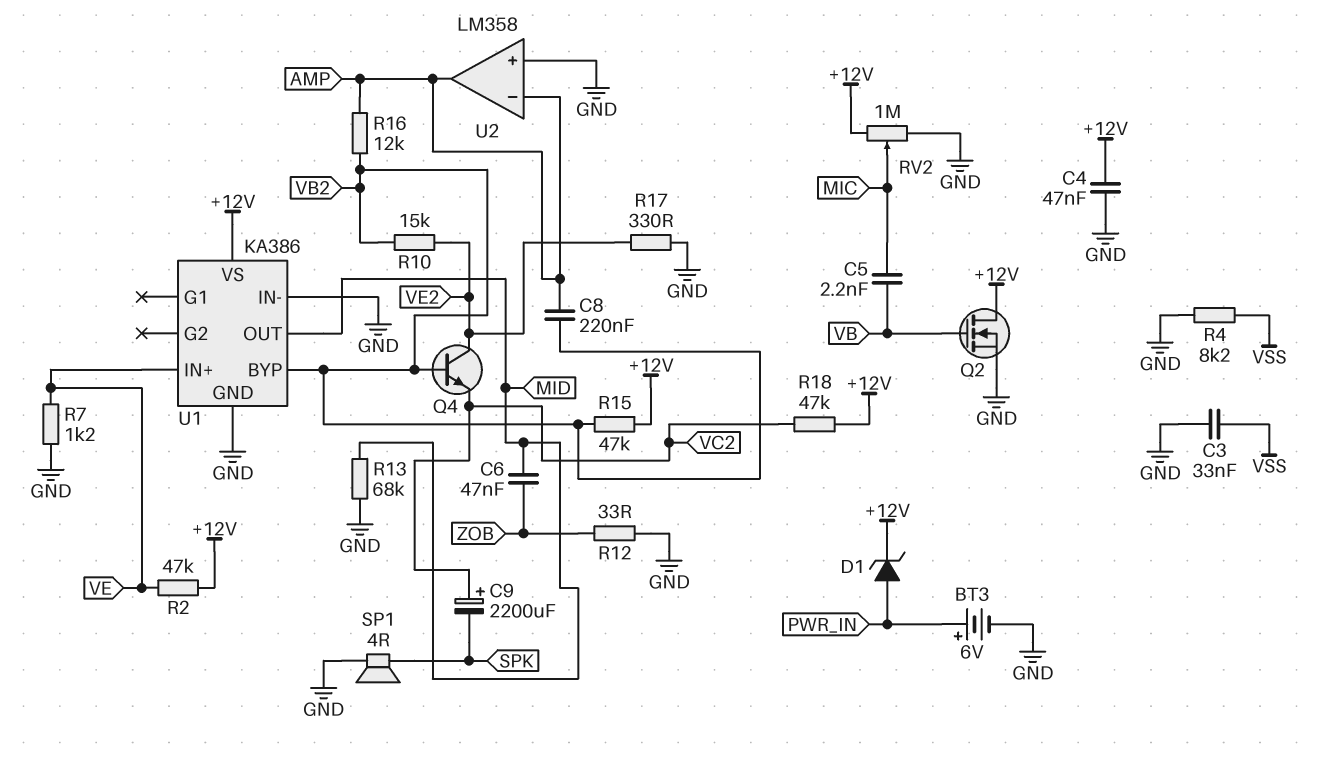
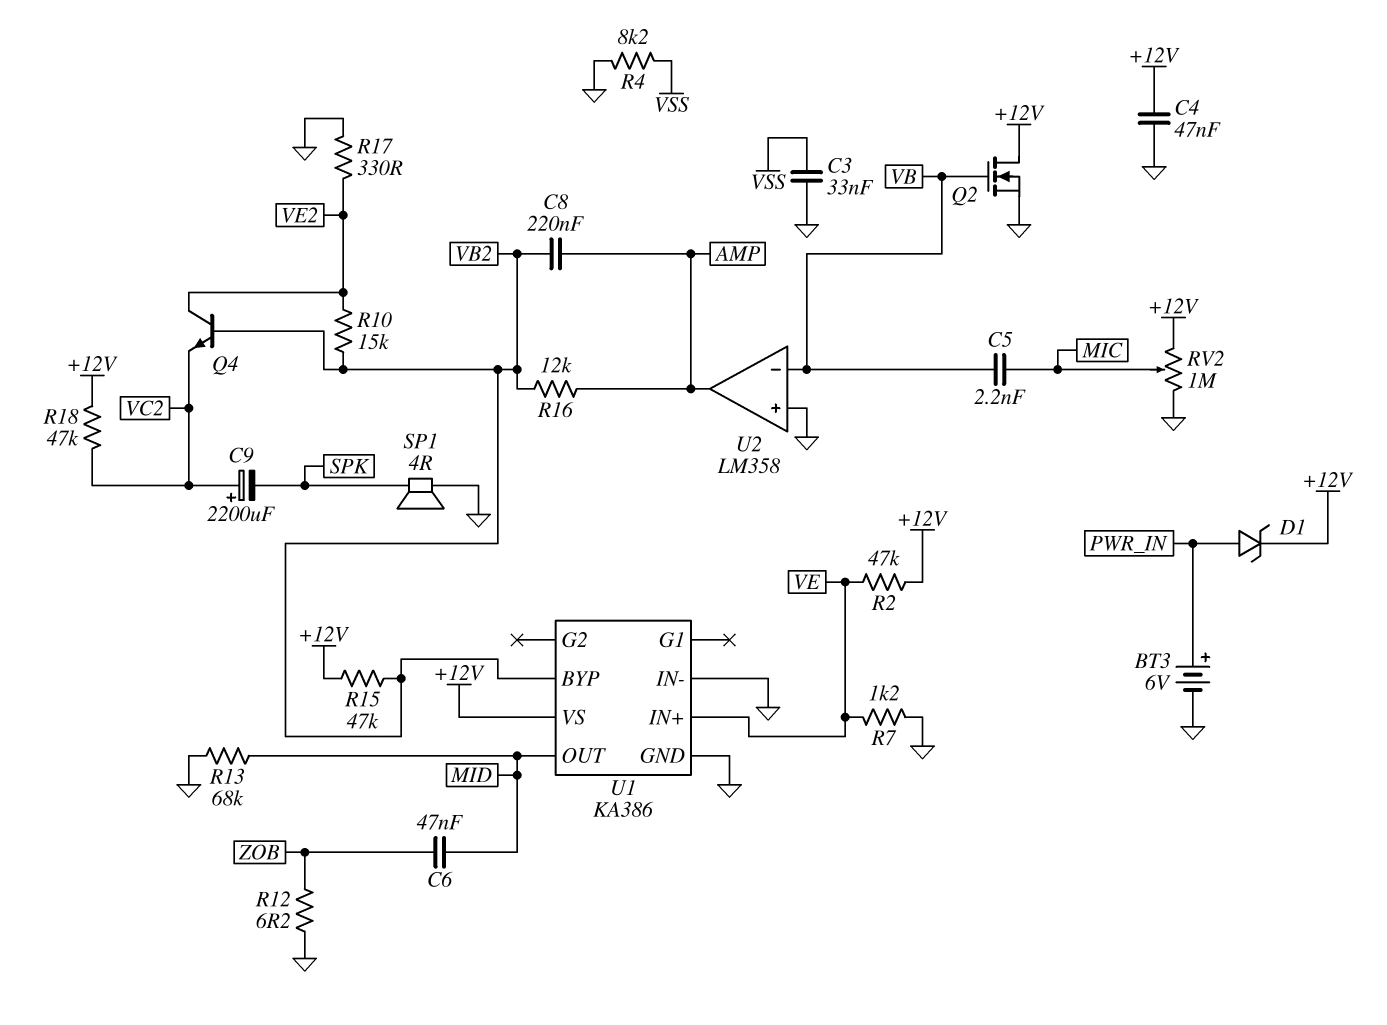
R12: 33 (GND, ZOB) -> 6.2 (GND, ZOB)
U2 pin in-: AMP -> VB

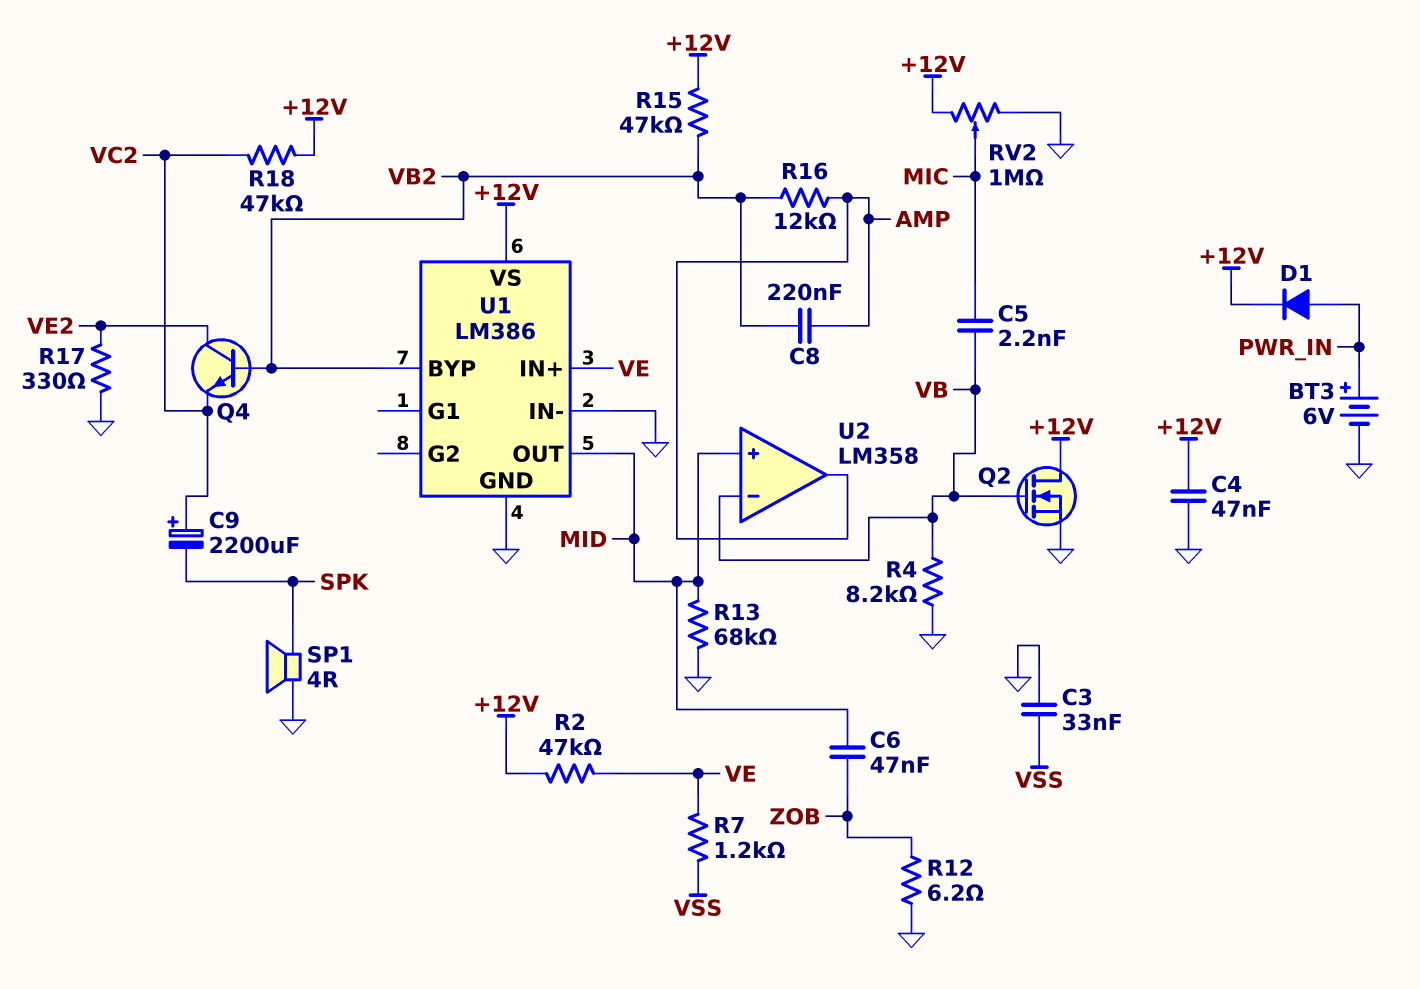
D1: zener (A PWR_IN, K +12V) -> diode (A PWR_IN, K +12V)
R4: 8.2k (GND, VSS) -> 8.2k (GND, VB)
R7: 1.2k (GND, VE) -> 1.2k (VE, VSS)
R10: 15k (VB2, VE2) -> none
U1: KA386 -> LM386
U2 pin in+: GND -> MID

